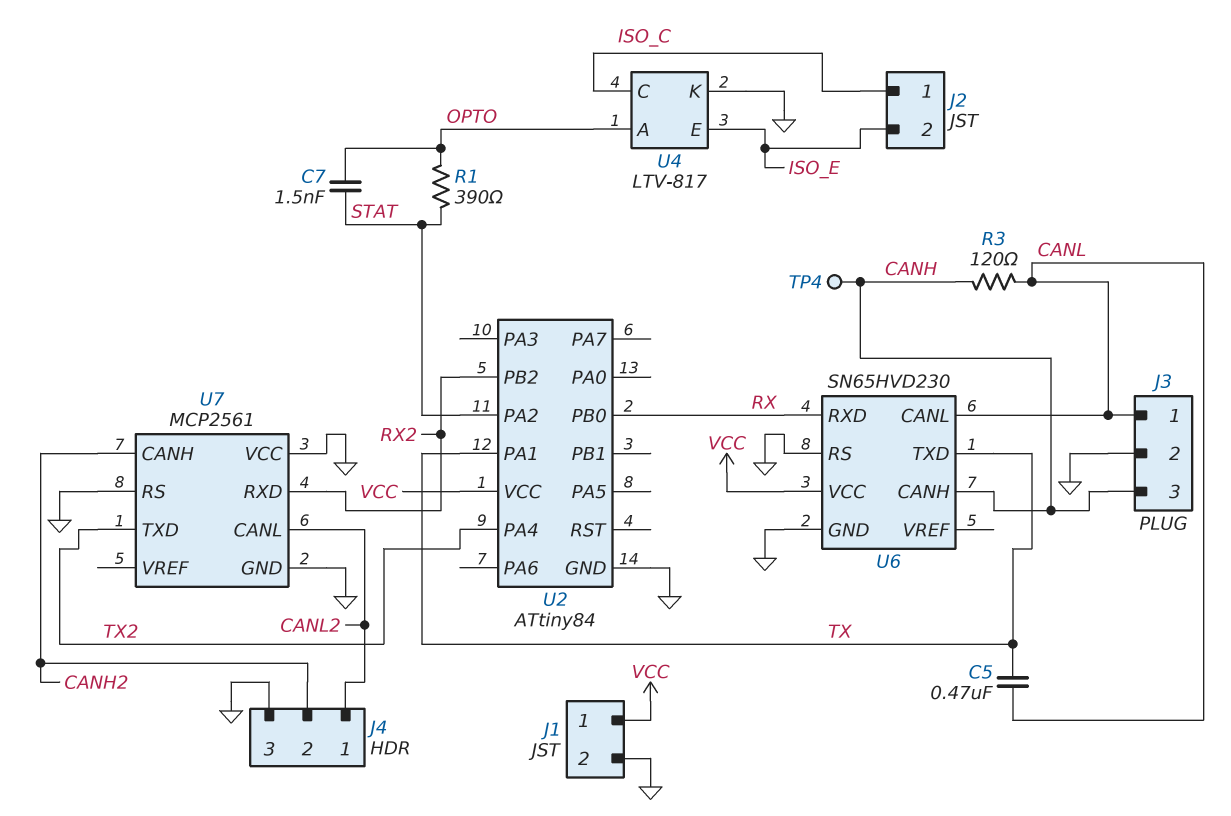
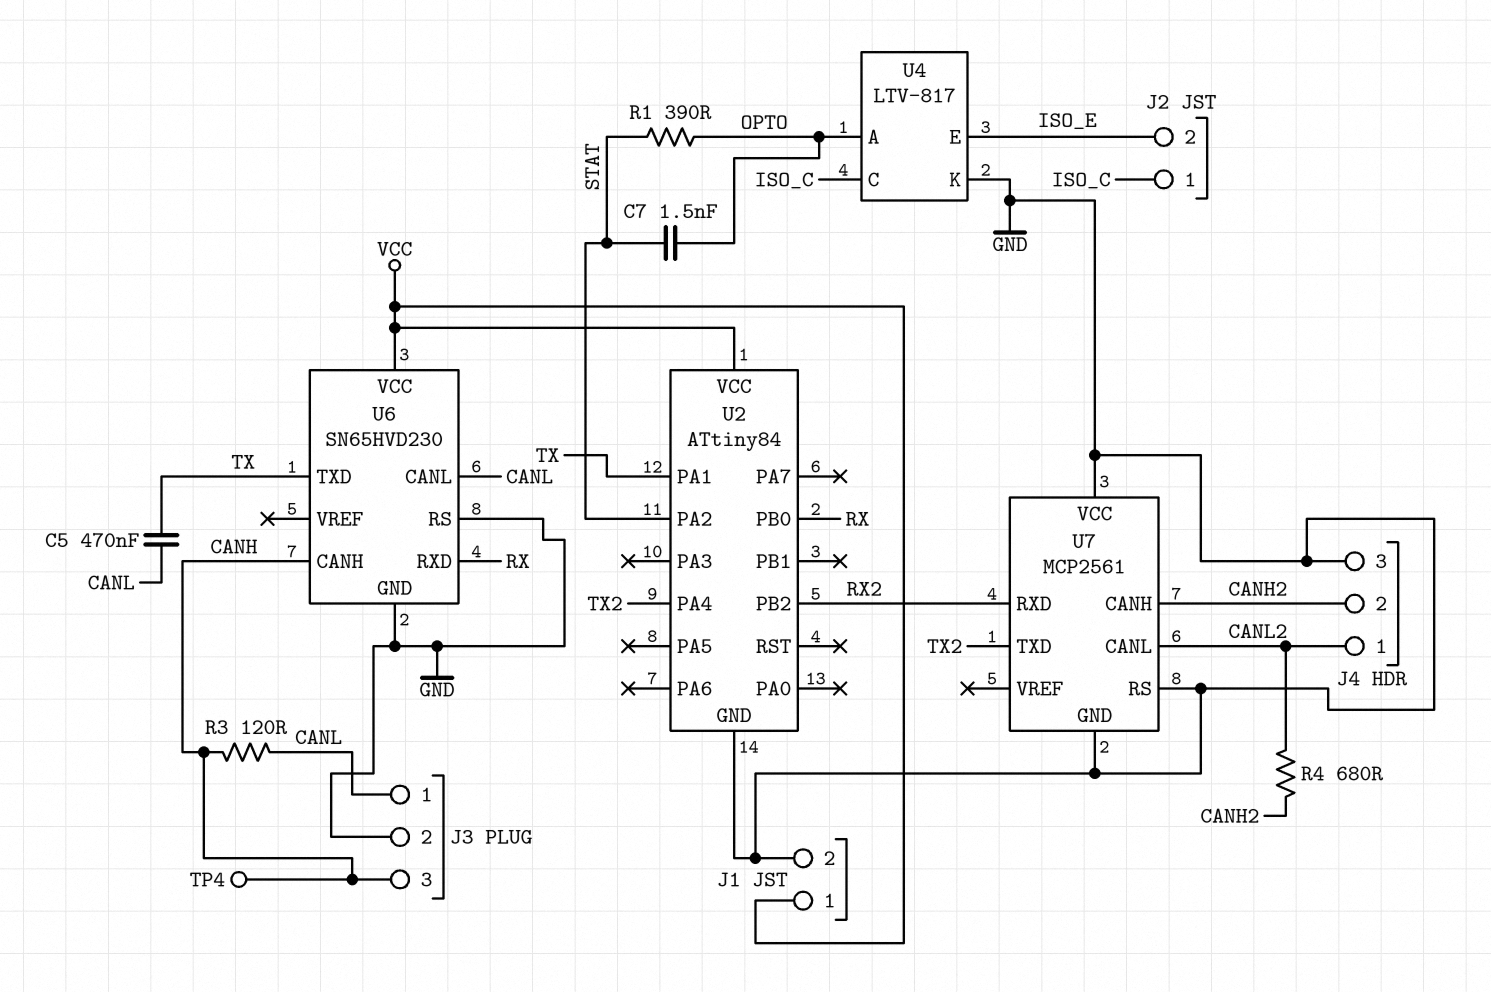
R4: none -> 680 (CANH2, CANL2)

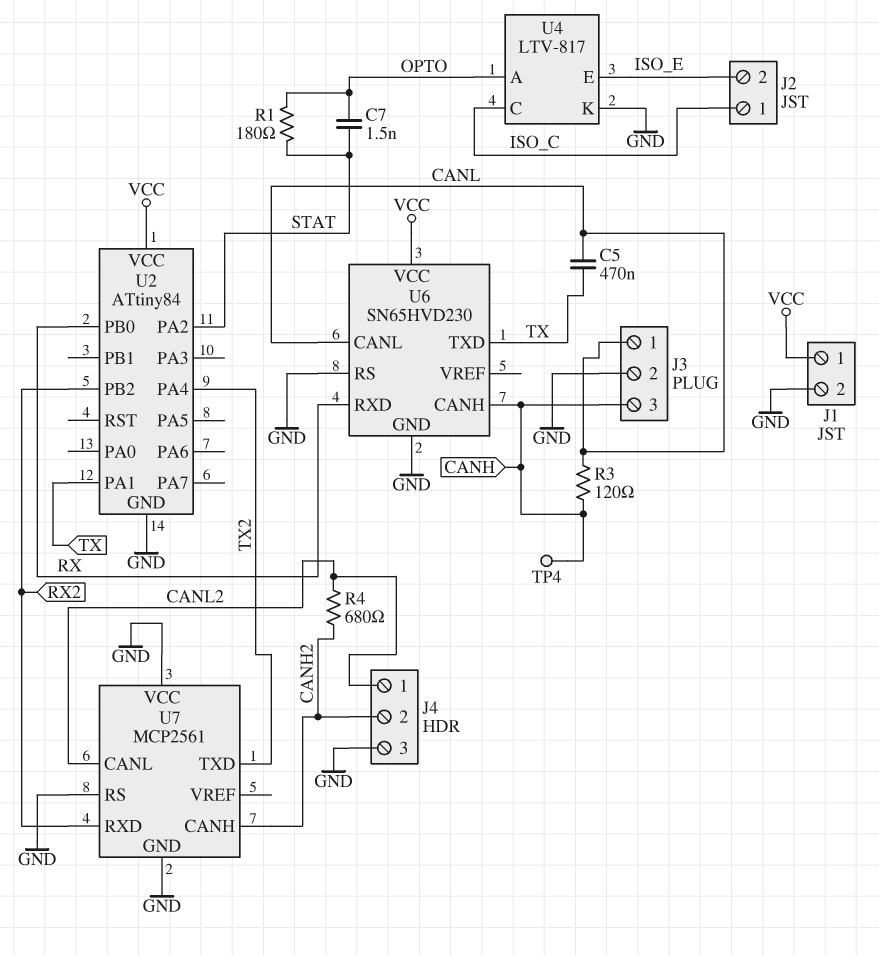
R1: 390 (OPTO, STAT) -> 180 (OPTO, STAT)

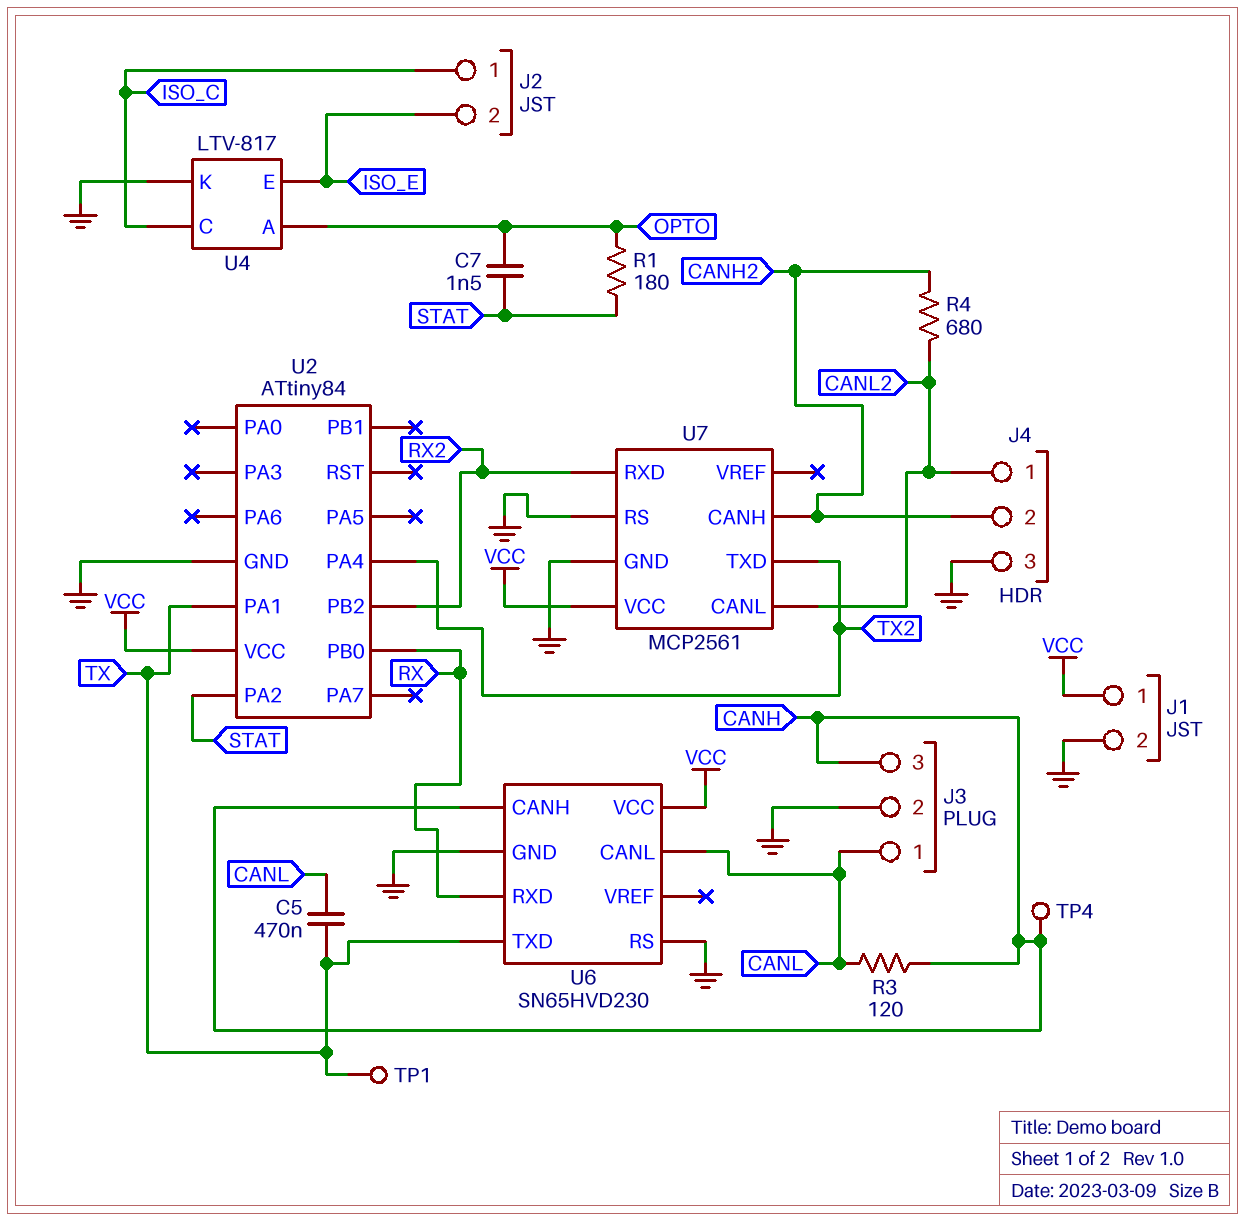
TP1: none -> test point (TX)
U7 pin VCC: GND -> VCC

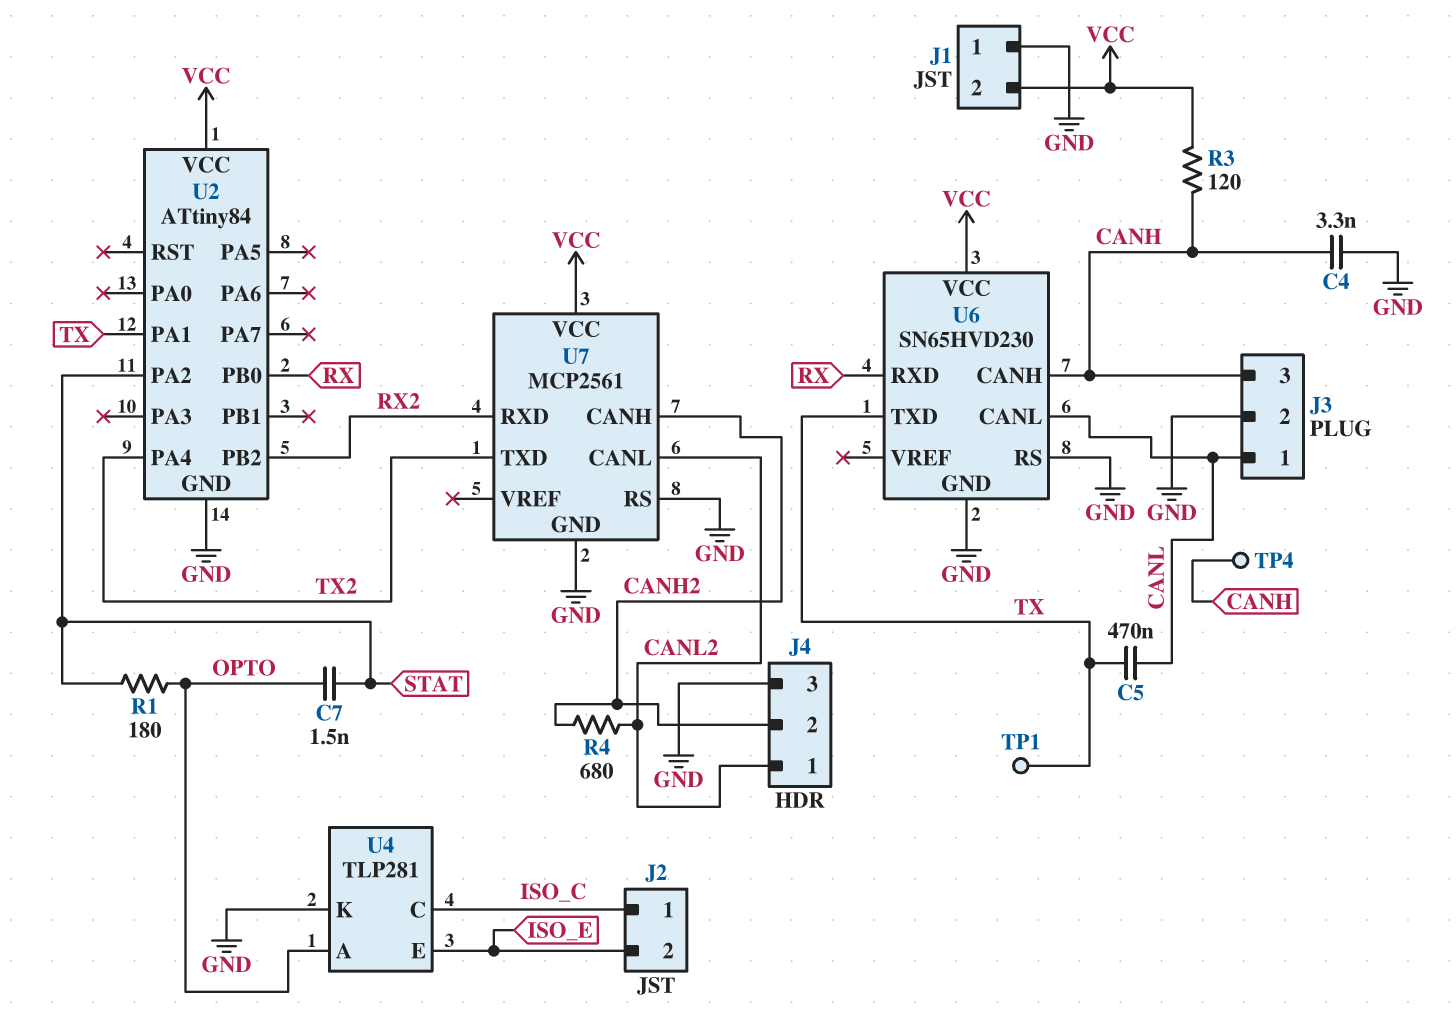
C4: none -> 3.3nF (CANH, GND)
J1 pin 1: VCC -> GND
J1 pin 2: GND -> VCC
R3: 120 (CANH, CANL) -> 120 (CANH, VCC)
U4: LTV-817 -> TLP281

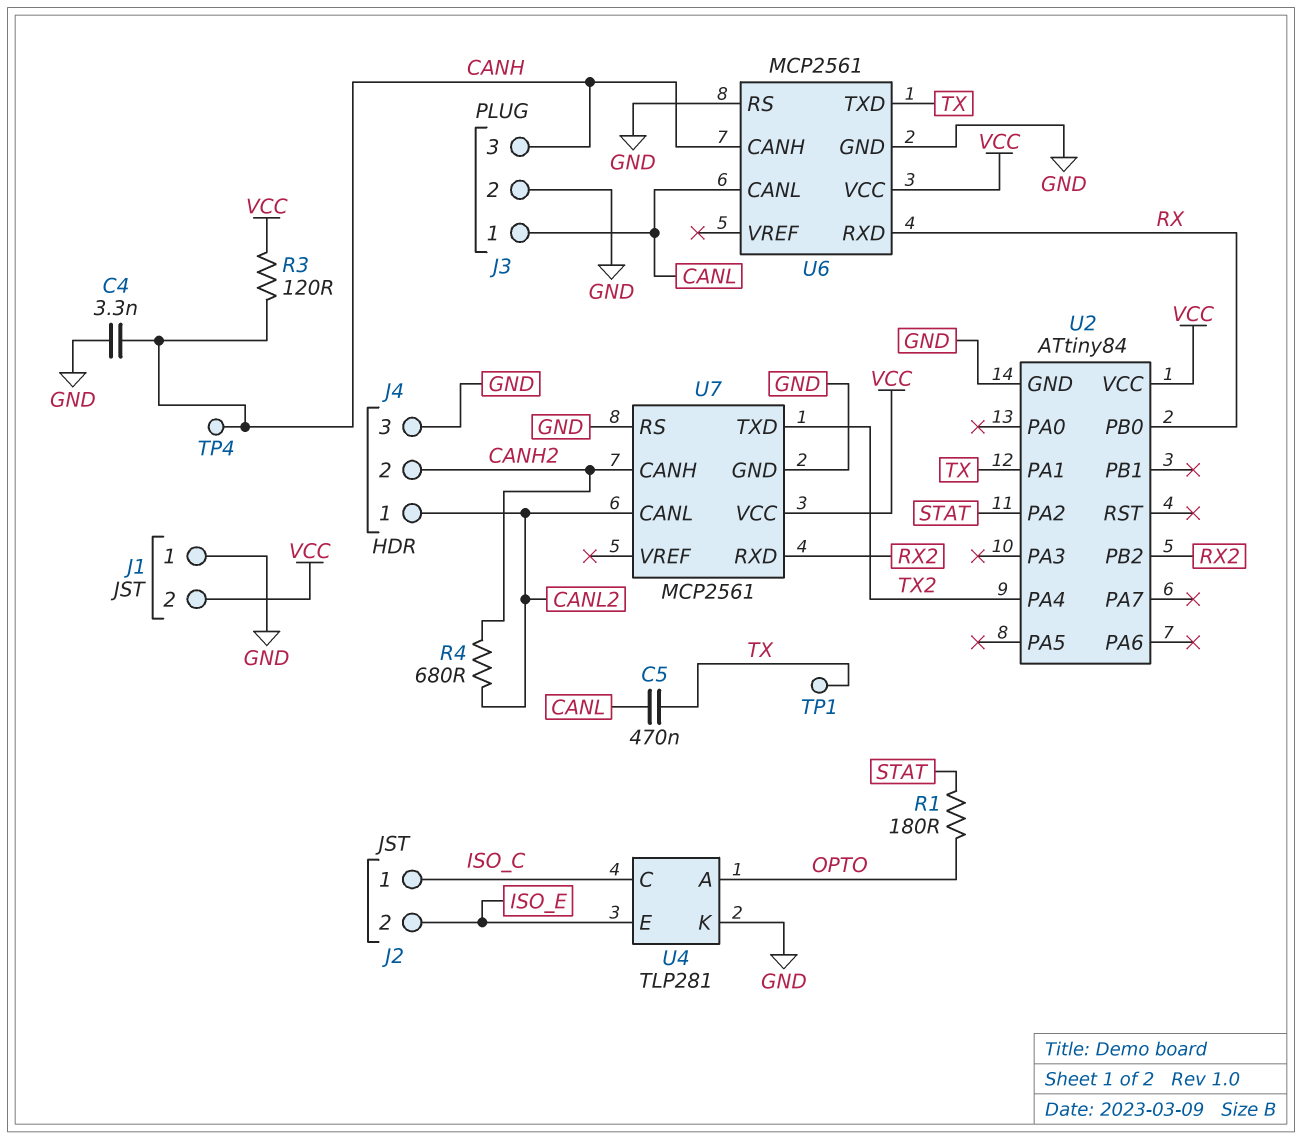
C7: 1.5nF (OPTO, STAT) -> none
U6: SN65HVD230 -> MCP2561

